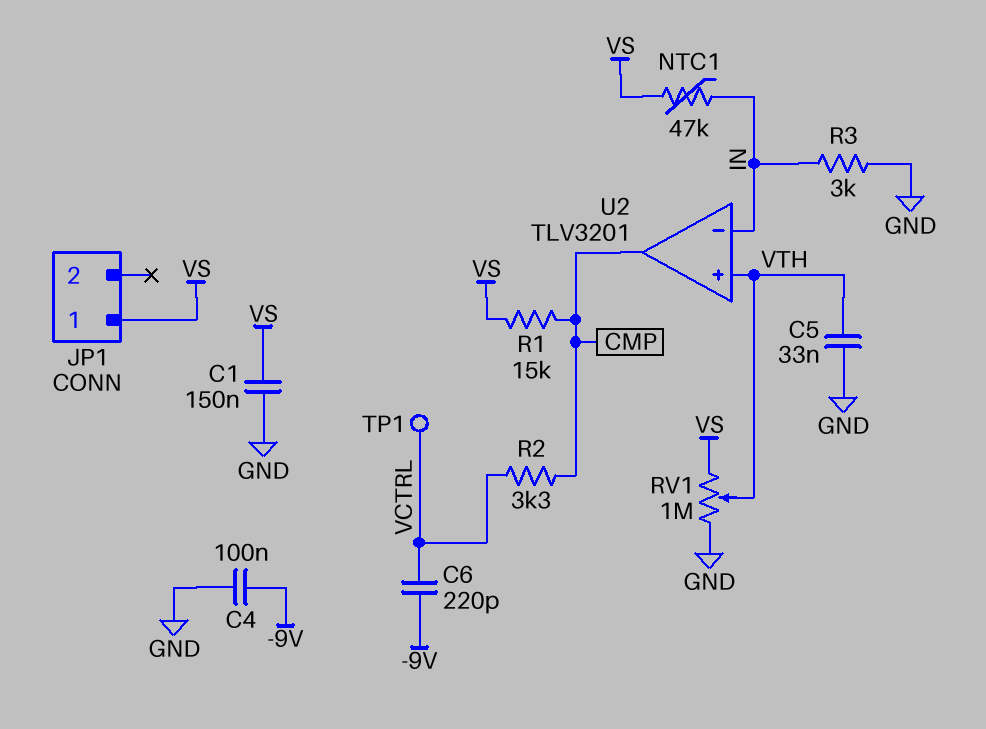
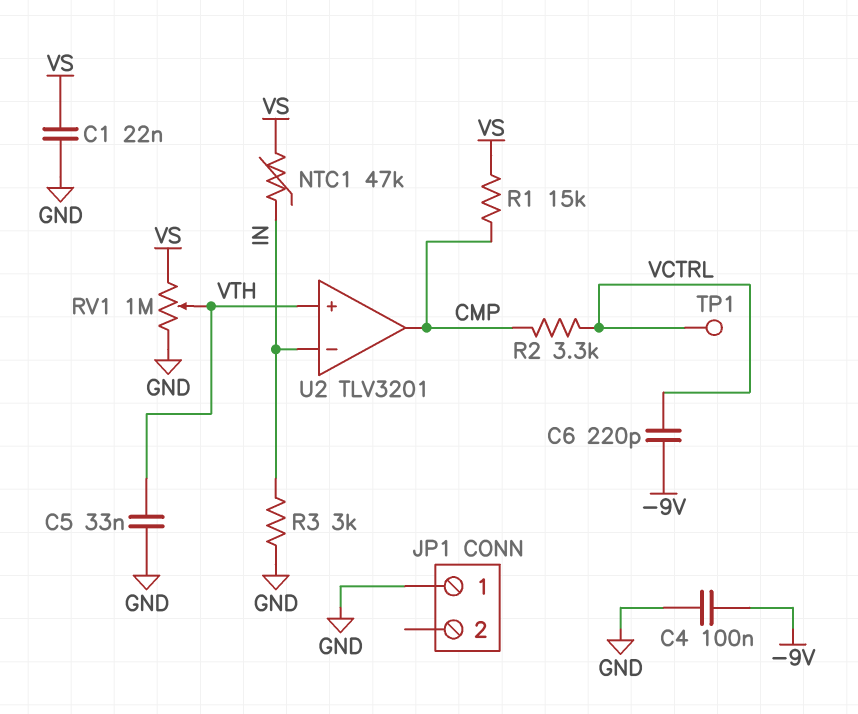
C1: 150nF (GND, VS) -> 22nF (GND, VS)
JP1 pin 1: VS -> GND

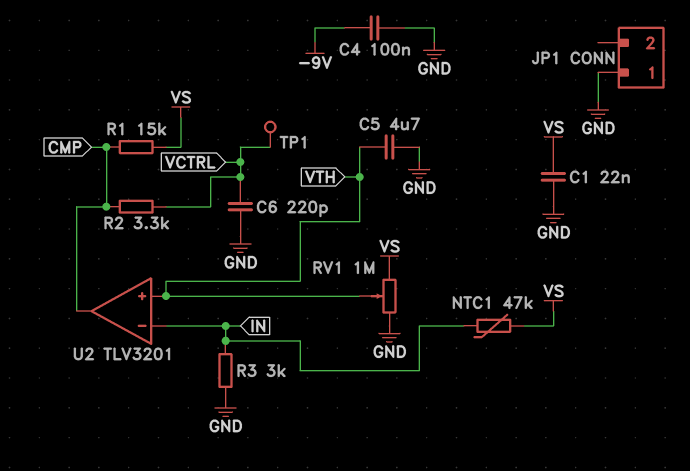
C5: 33nF (GND, VTH) -> 4.7uF (GND, VTH)
C6: 220pF (-9V, VCTRL) -> 220pF (GND, VCTRL)

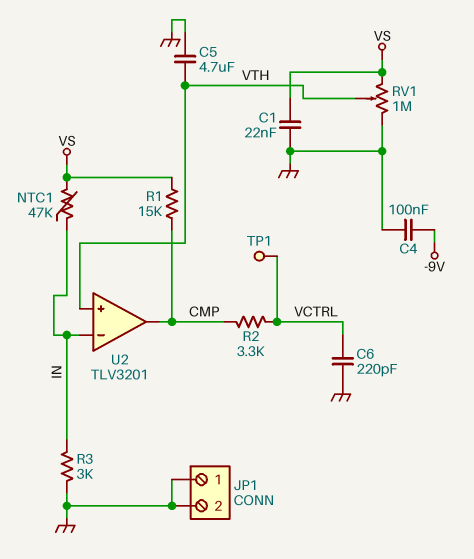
JP1 pin 2: none -> GND

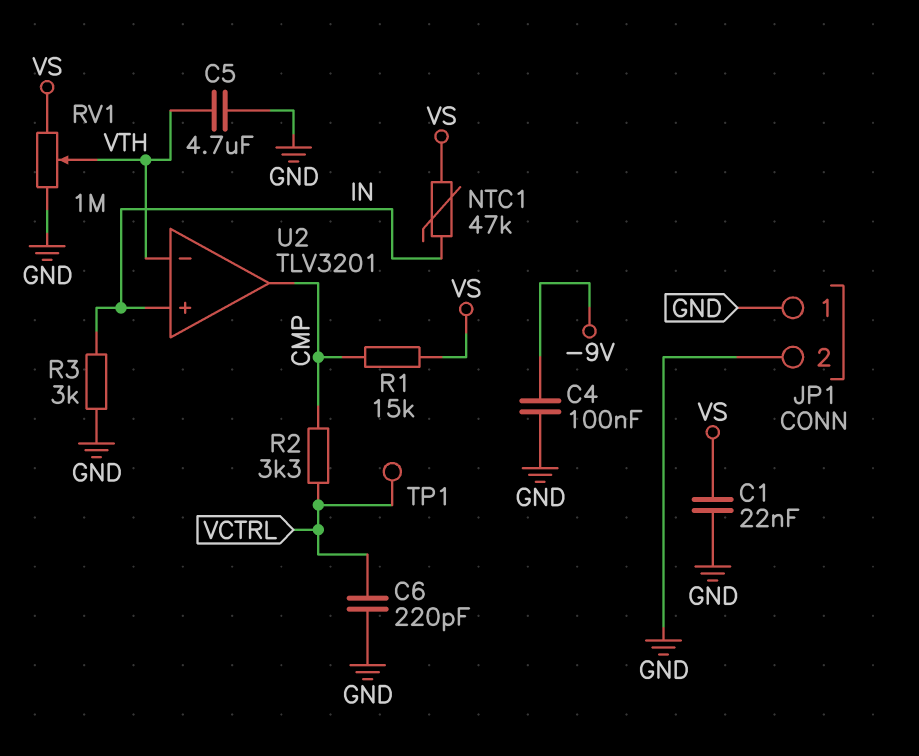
U2 pin in+: VTH -> IN
U2 pin in-: IN -> VTH

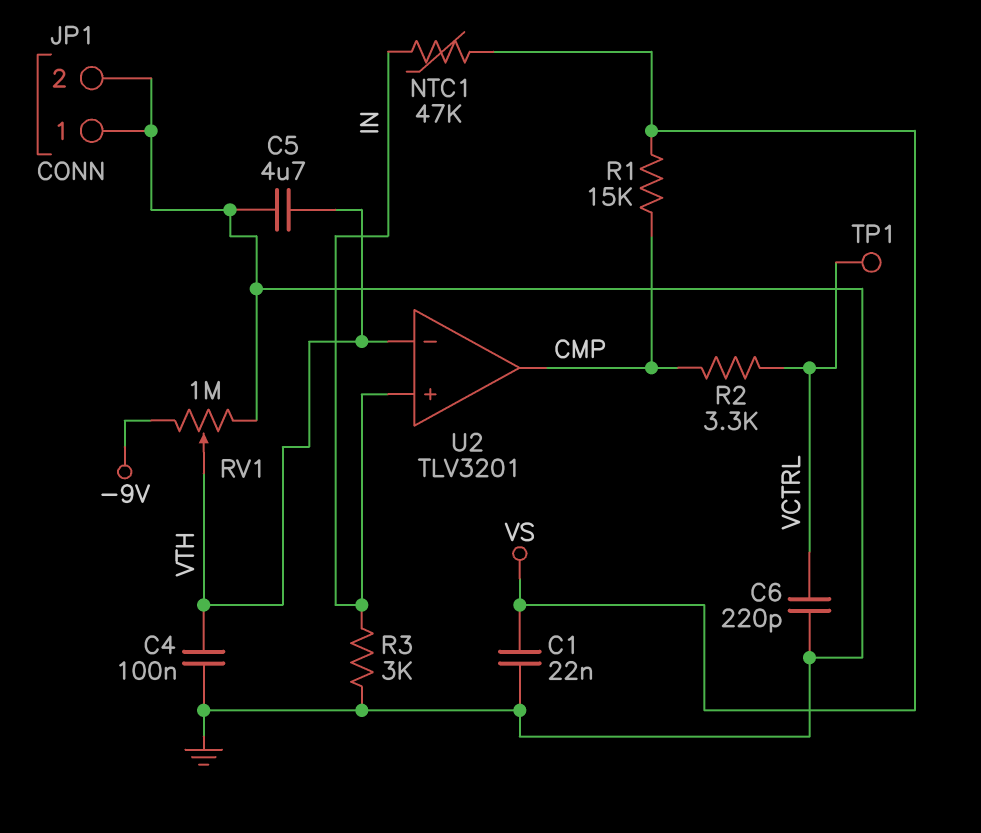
C4: 100nF (-9V, GND) -> 100nF (GND, VTH)
RV1: 1M (GND, VS, wiper VTH) -> 1M (-9V, GND, wiper VTH)

